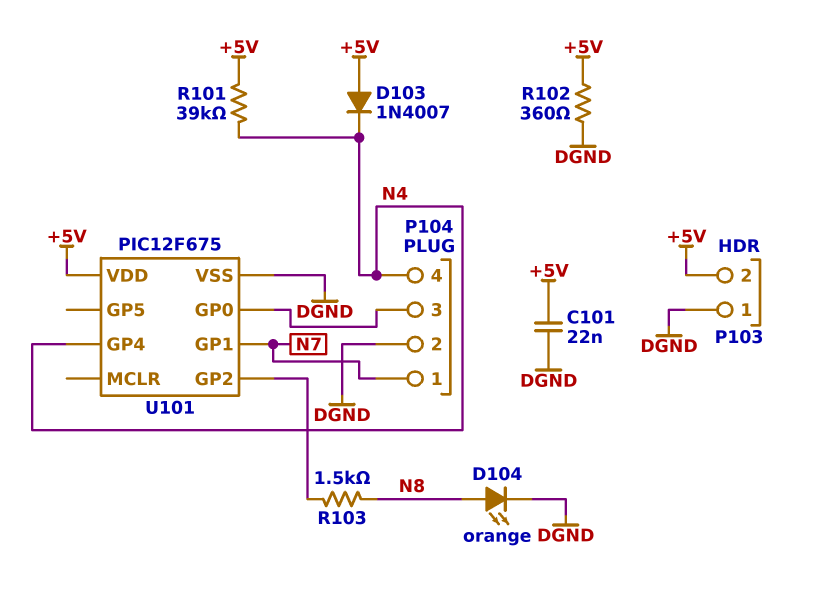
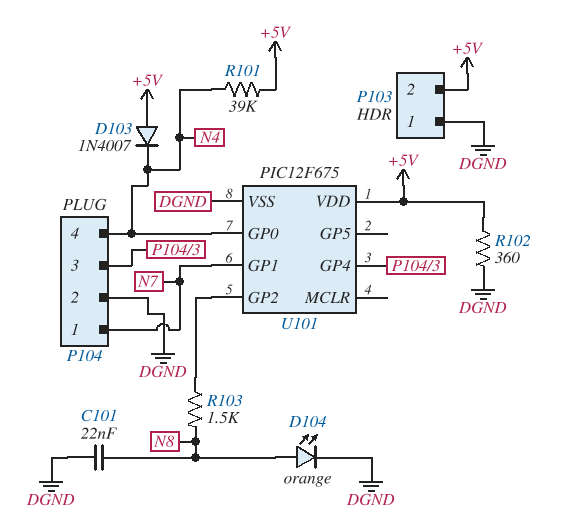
C101: 22nF (+5V, DGND) -> 22nF (DGND, N8)
U101 pin GP0: P104/3 -> N4
U101 pin GP4: N4 -> P104/3

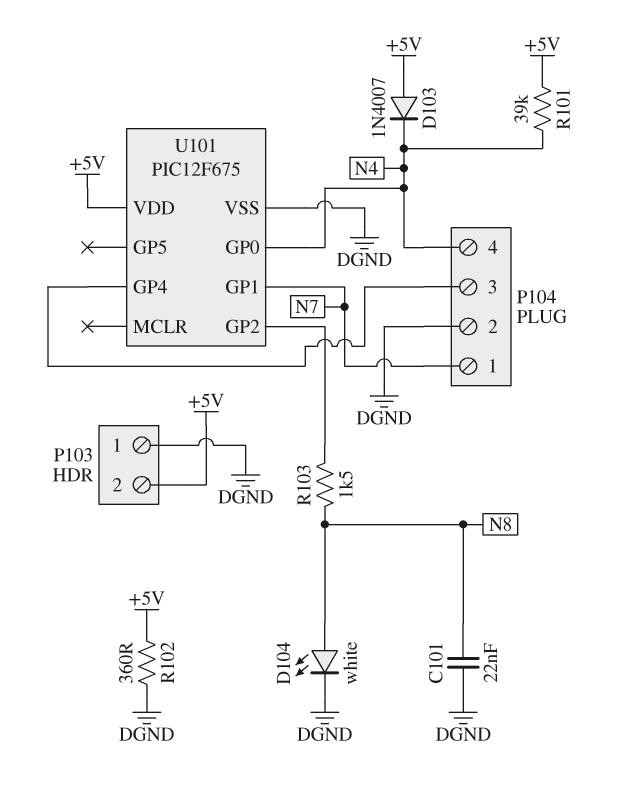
D104: LED orange (A N8, K DGND) -> LED white (A N8, K DGND)

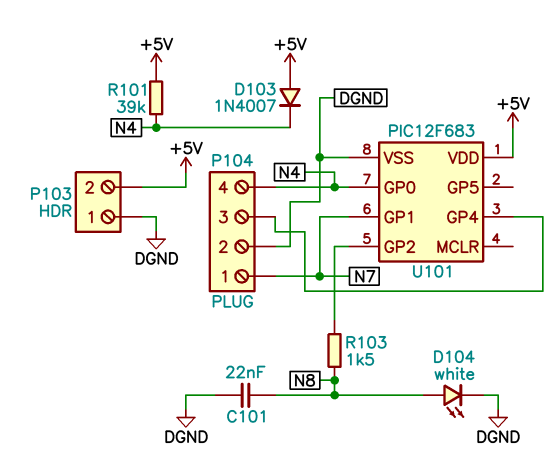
R102: 360 (+5V, DGND) -> none
U101: PIC12F675 -> PIC12F683

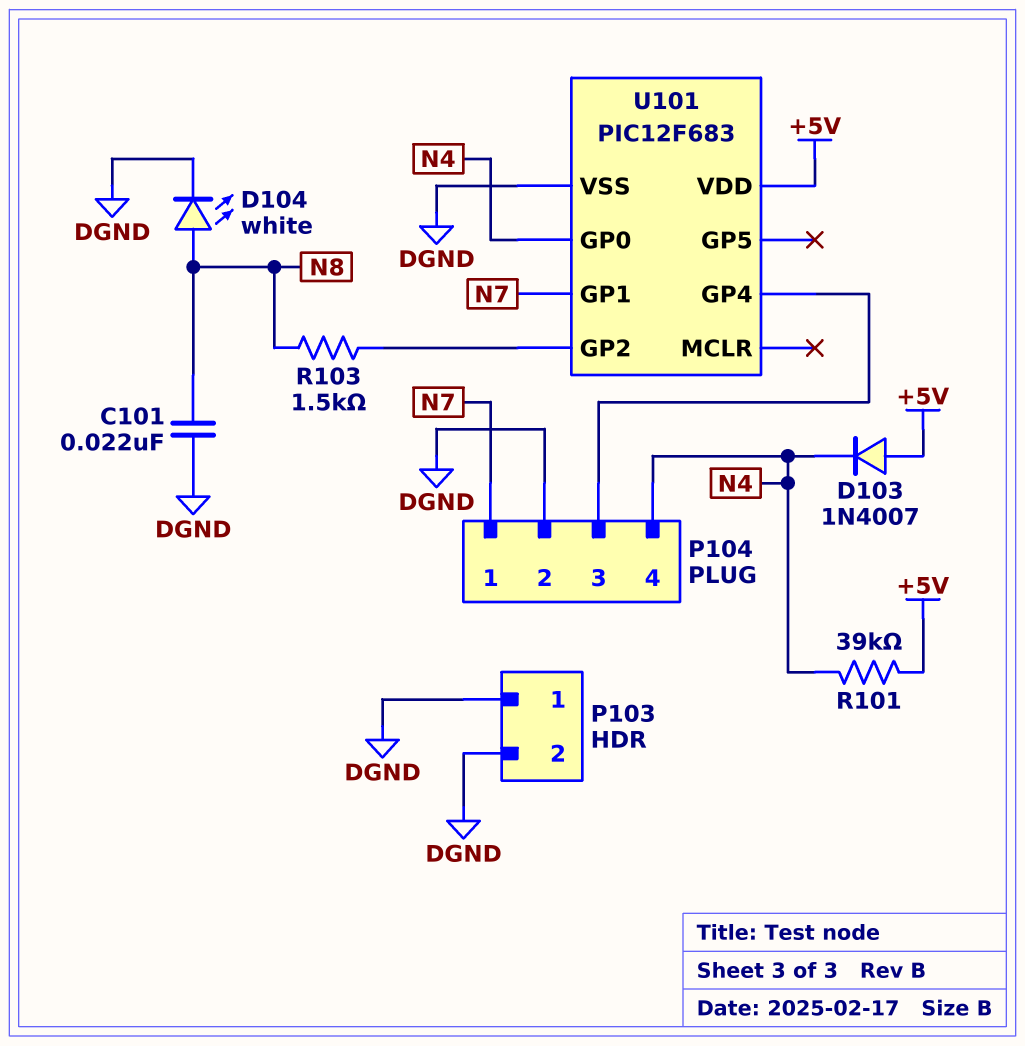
P103 pin 2: +5V -> DGND

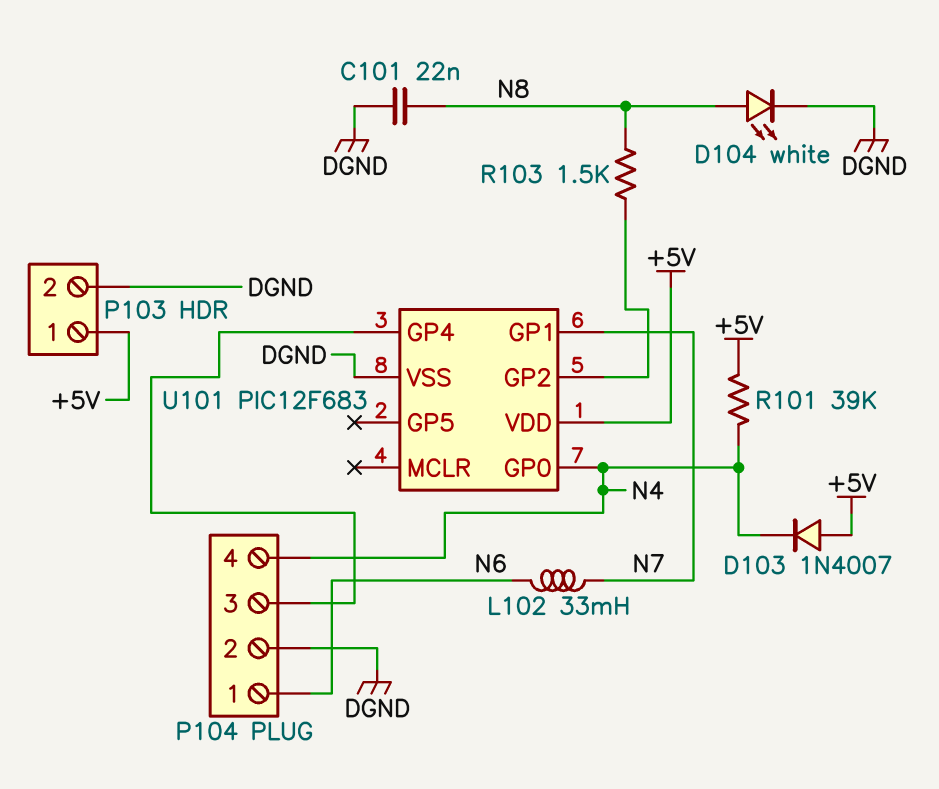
L102: none -> 33mH (N6, N7)
P103 pin 1: DGND -> +5V
P104 pin 1: N7 -> N6

